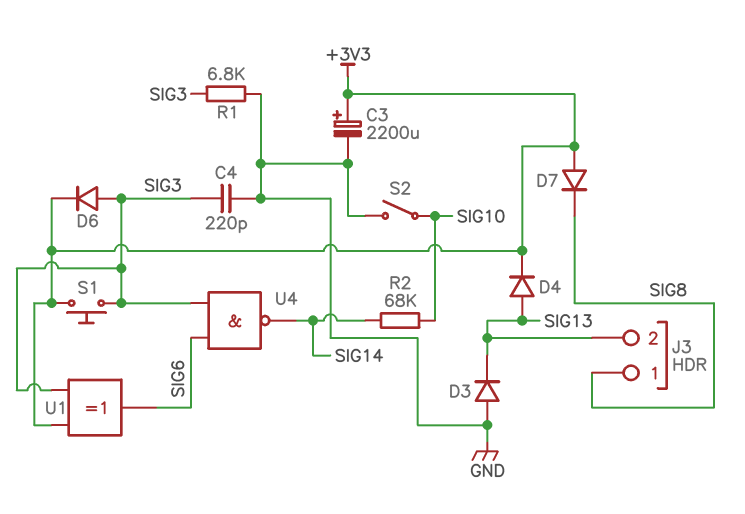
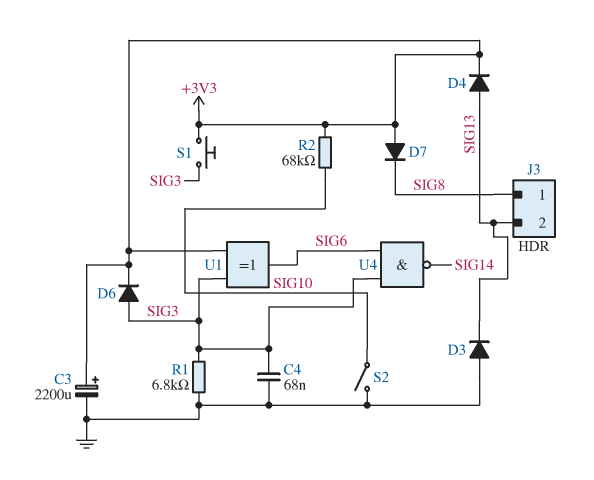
C4: 220pF (GND, SIG3) -> 68nF (GND, SIG3)
R2: 68k (SIG10, SIG14) -> 68k (+3V3, SIG10)

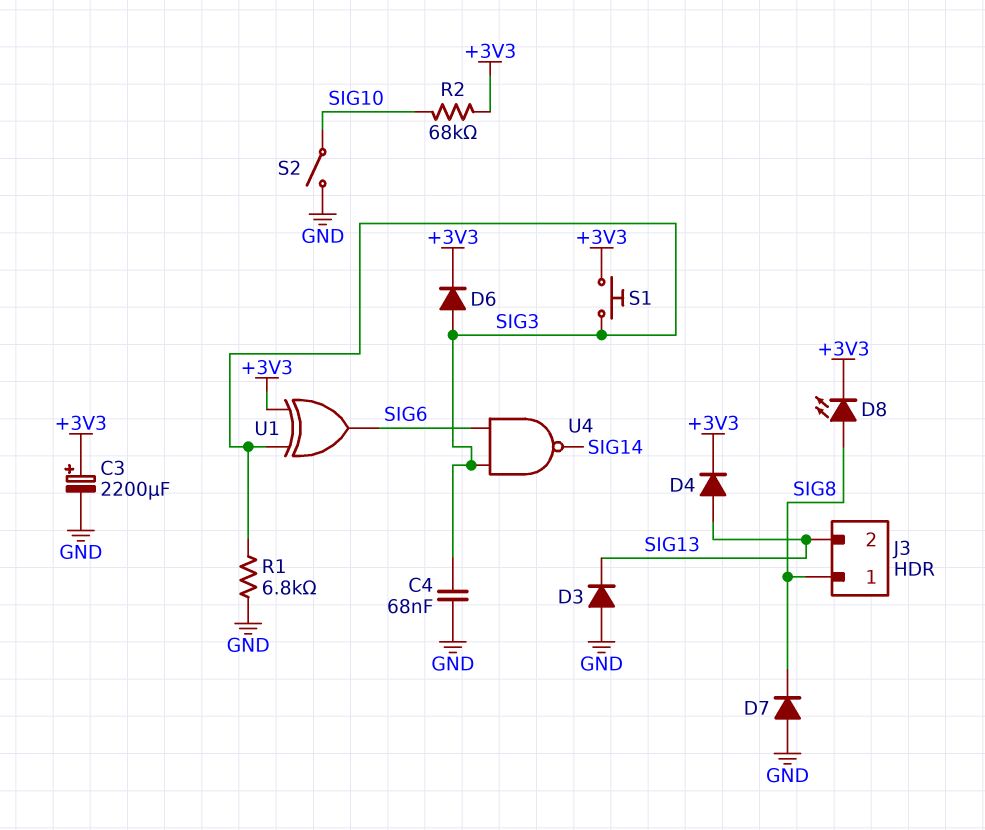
D7: diode (A +3V3, K SIG8) -> diode (A GND, K SIG8)
D8: none -> LED (A SIG8, K +3V3)

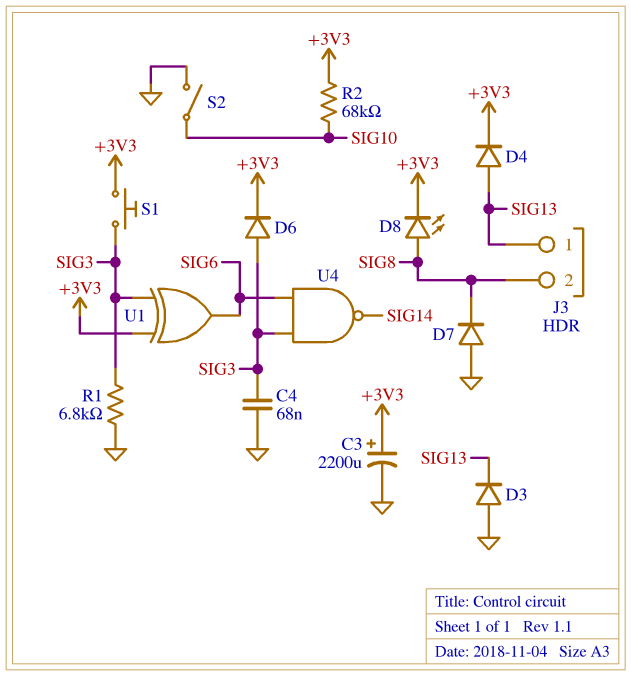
J3 pin 1: SIG8 -> SIG13
J3 pin 2: SIG13 -> SIG8

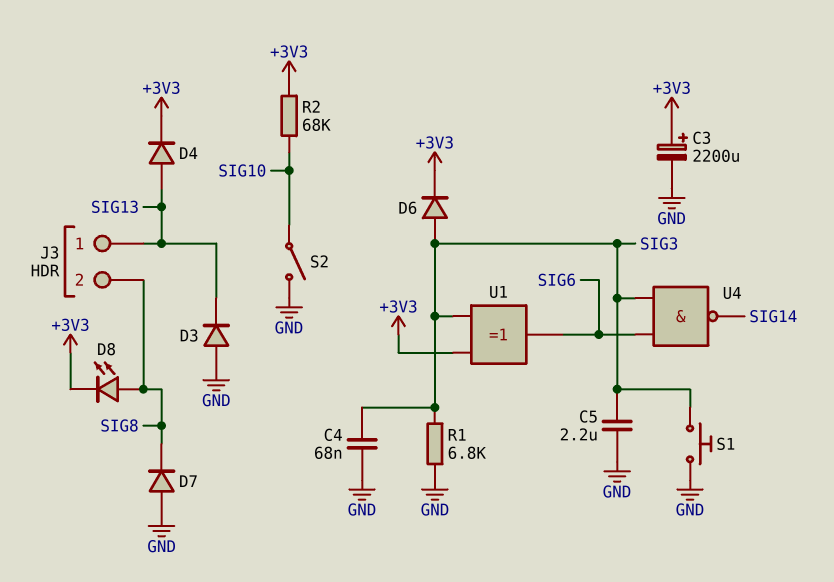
C5: none -> 2.2uF (GND, SIG3)
S1: button (+3V3, SIG3) -> button (GND, SIG3)

